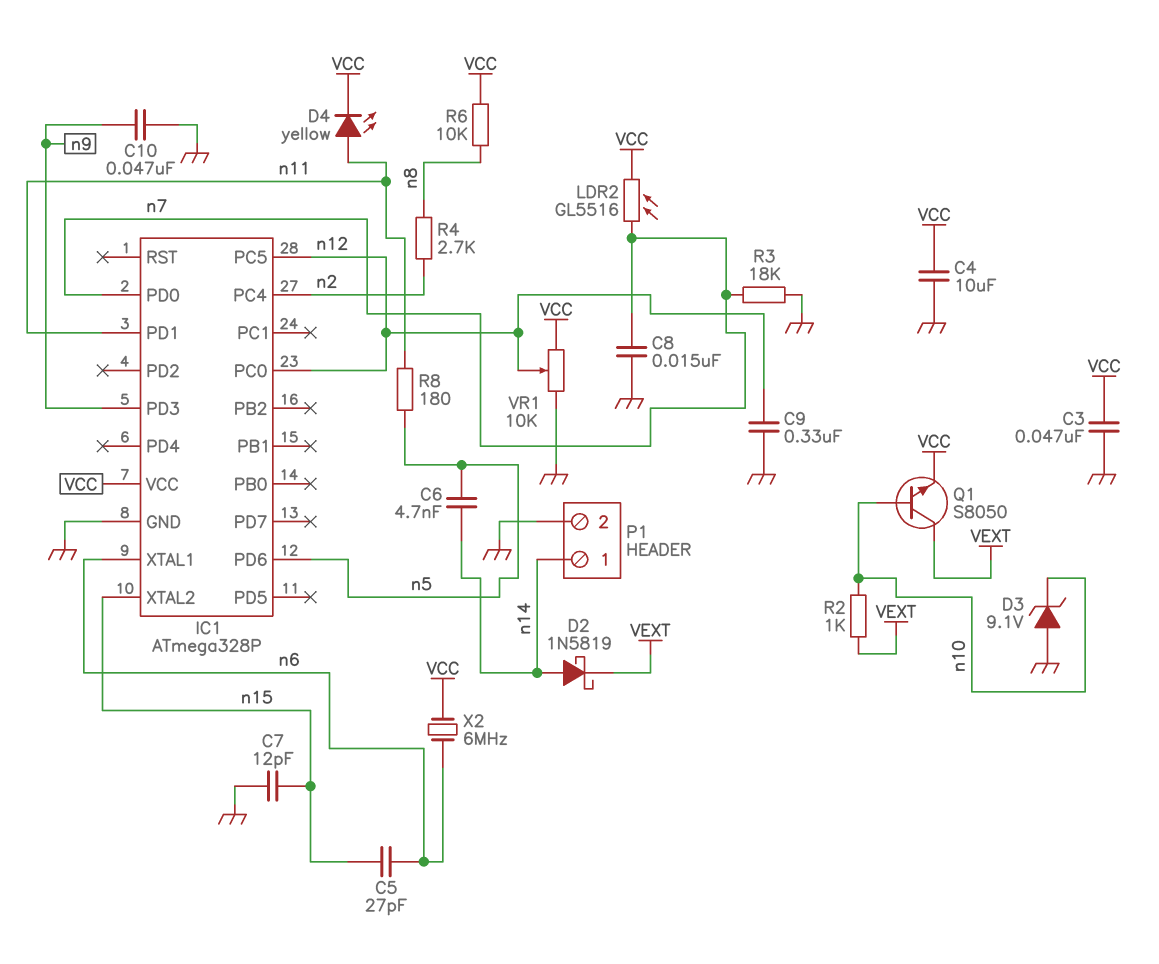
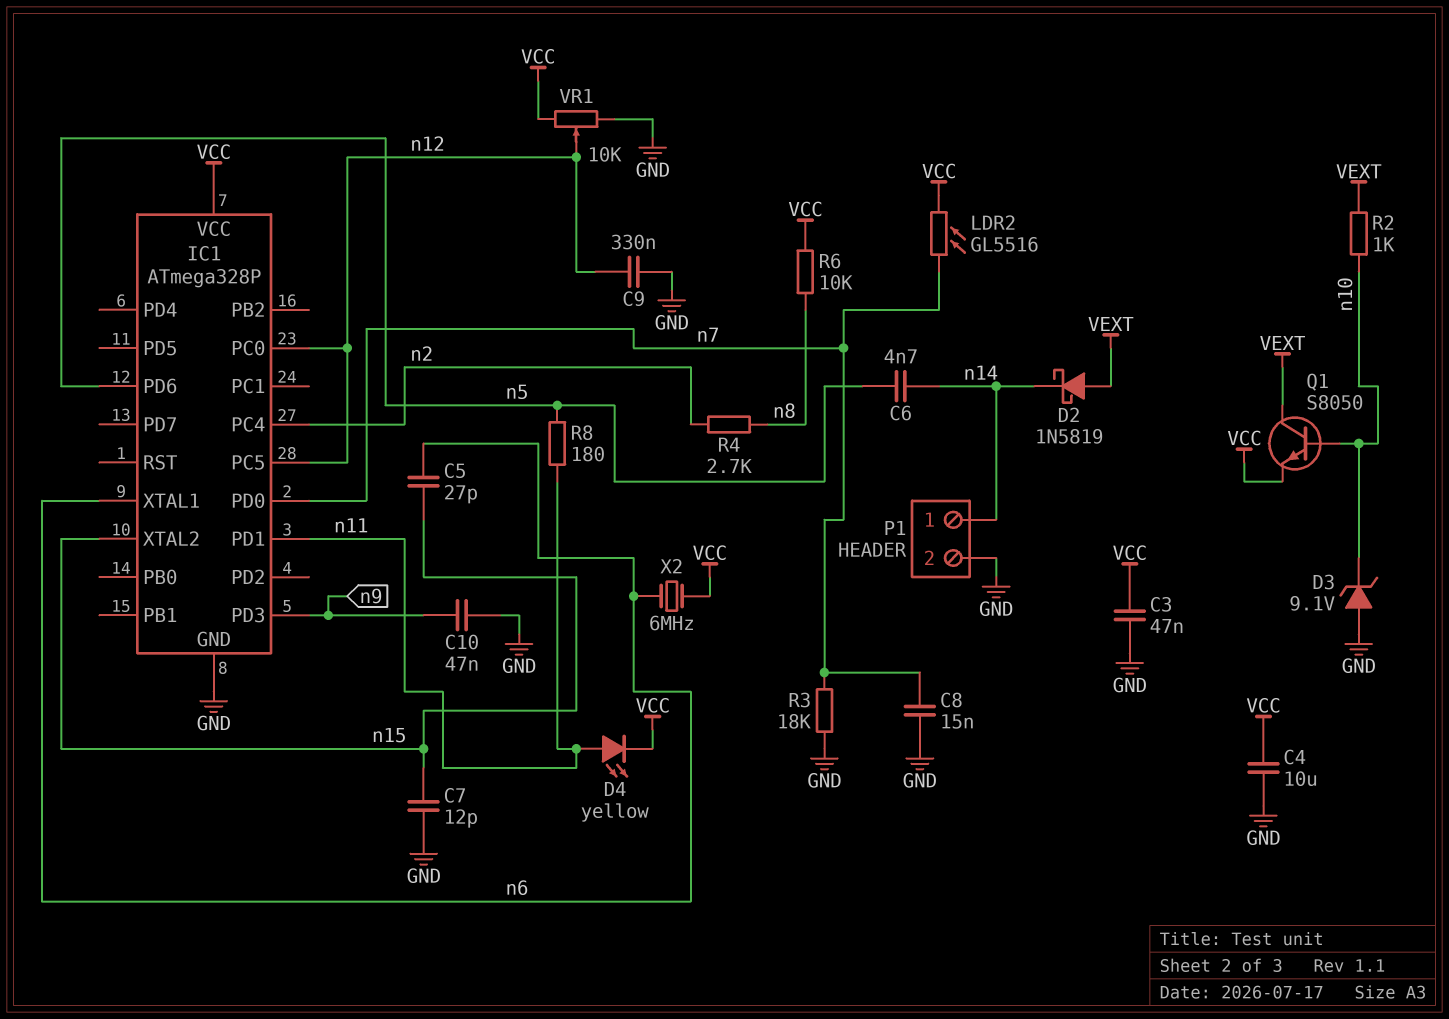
D2: schottky 1N5819 (A n14, K VEXT) -> schottky 1N5819 (A VEXT, K n14)

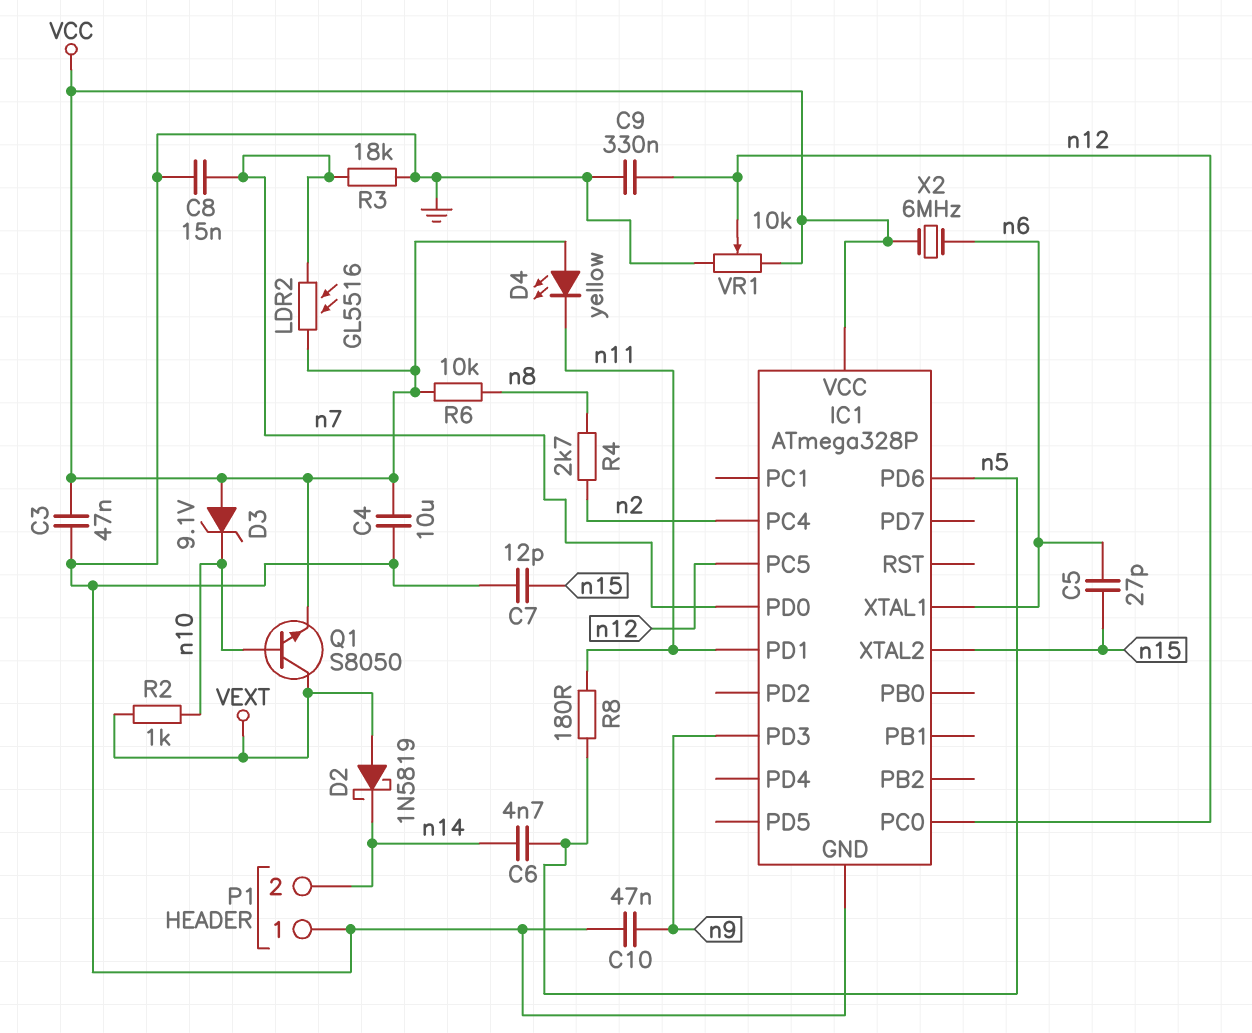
D3: zener 9.1V (A GND, K n10) -> zener 9.1V (A VCC, K n10)
D4: LED yellow (A n11, K VCC) -> LED yellow (A VCC, K n11)
P1 pin 1: n14 -> GND
P1 pin 2: GND -> n14

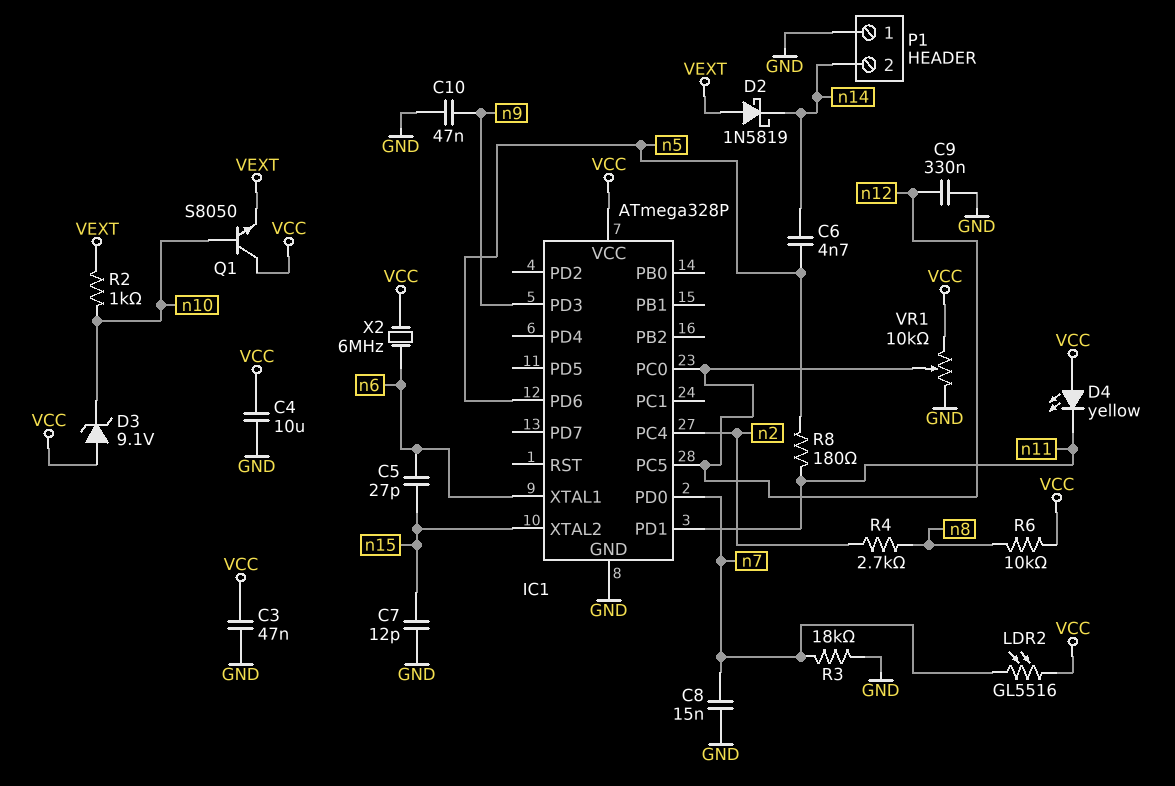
Q1: NPN S8050 (B n10, C VEXT, E VCC) -> NPN S8050 (B n10, C VCC, E VEXT)

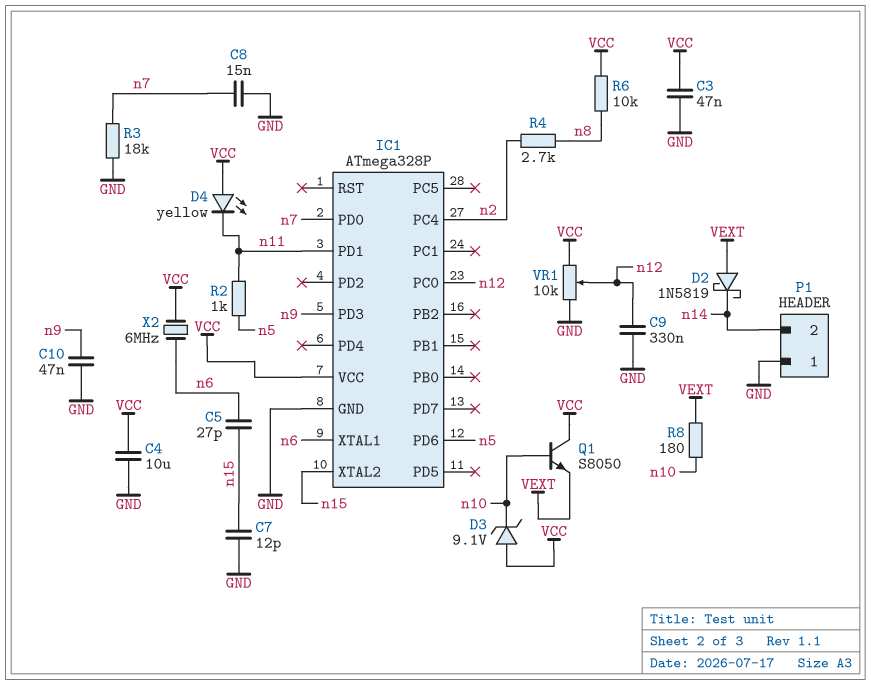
C6: 4.7nF (n5, n14) -> none
IC1 pin PC5: n12 -> none
LDR2: GL5516 (VCC, n7) -> none
R2: 1k (VEXT, n10) -> 1k (n5, n11)
R8: 180 (n5, n11) -> 180 (VEXT, n10)

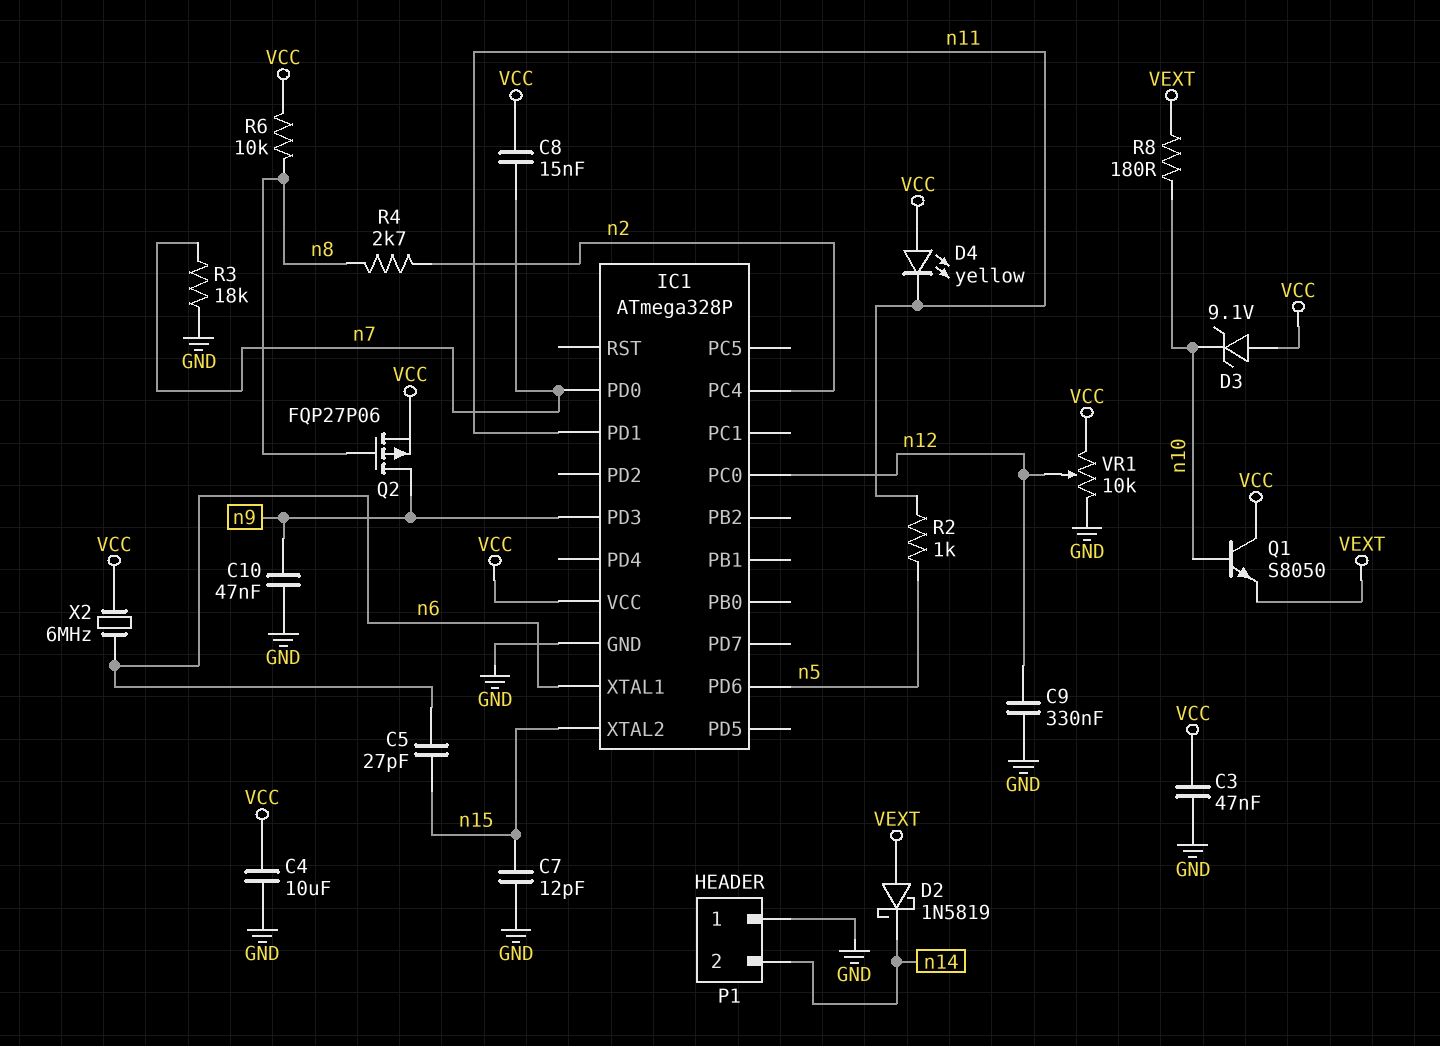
C8: 15nF (GND, n7) -> 15nF (VCC, n7)
Q2: none -> PMOS FQP27P06 (G n8, D n9, S VCC)

